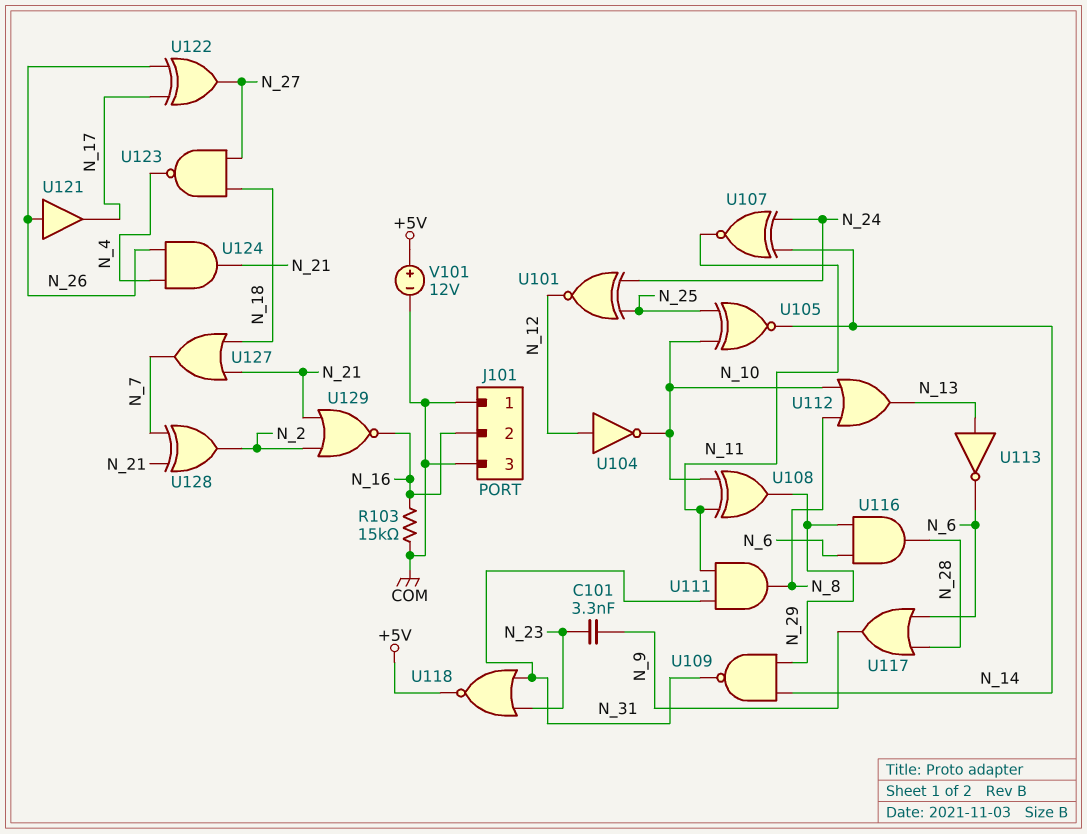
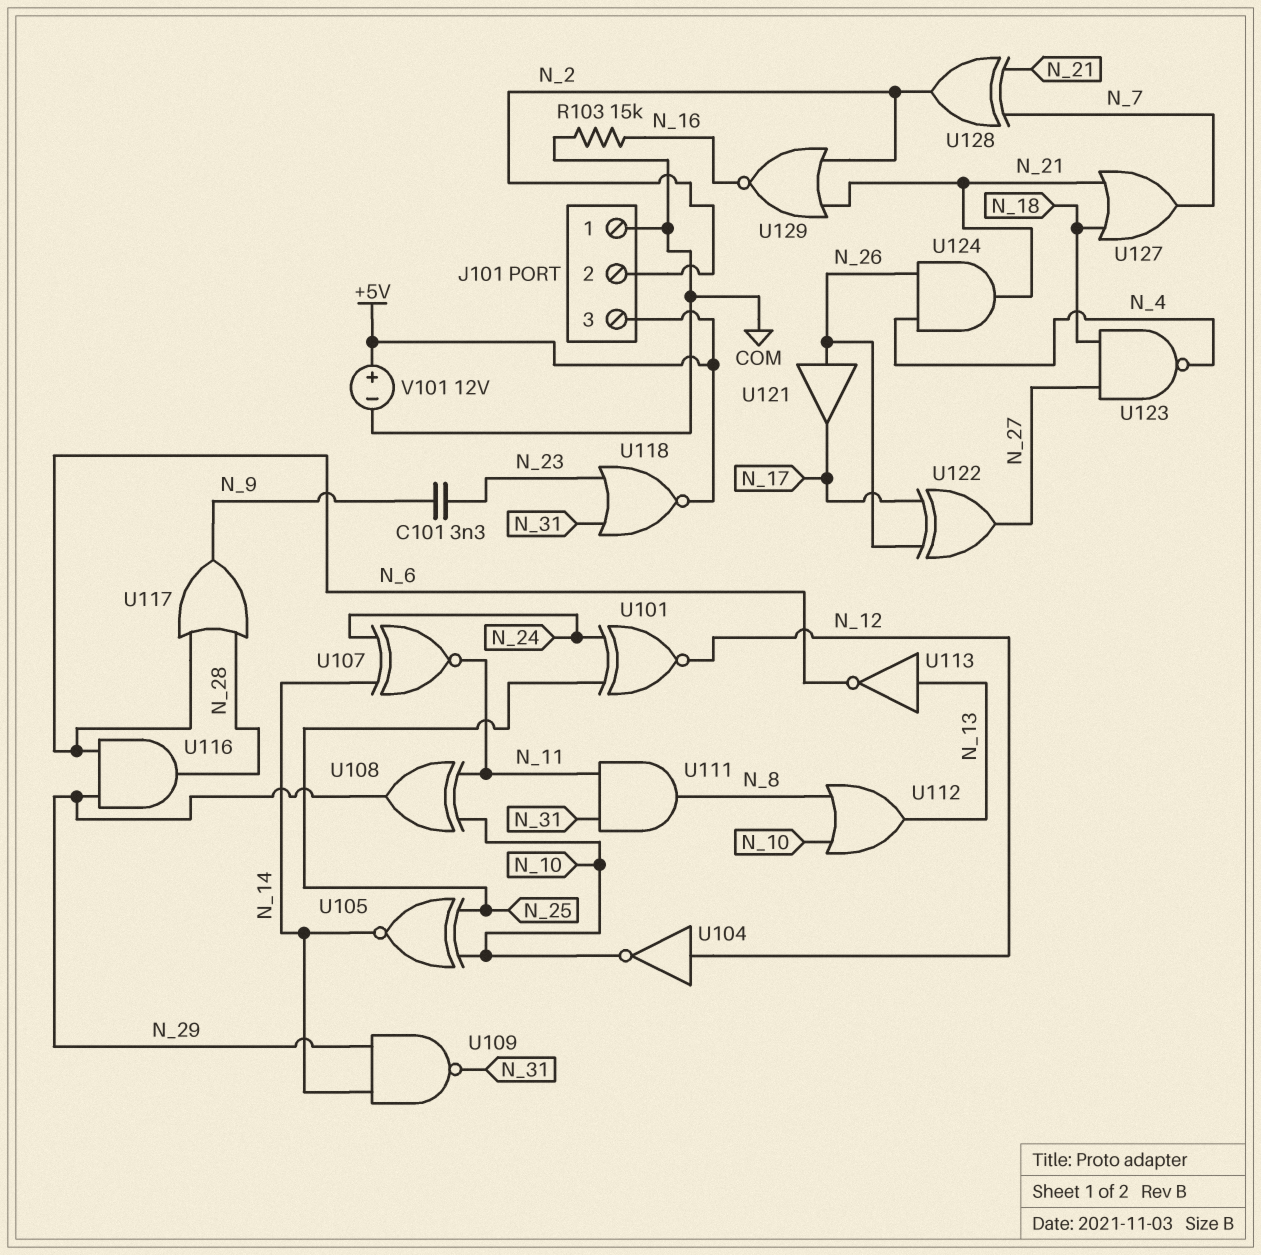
J101 pin 2: N_16 -> N_2
J101 pin 3: COM -> +5V

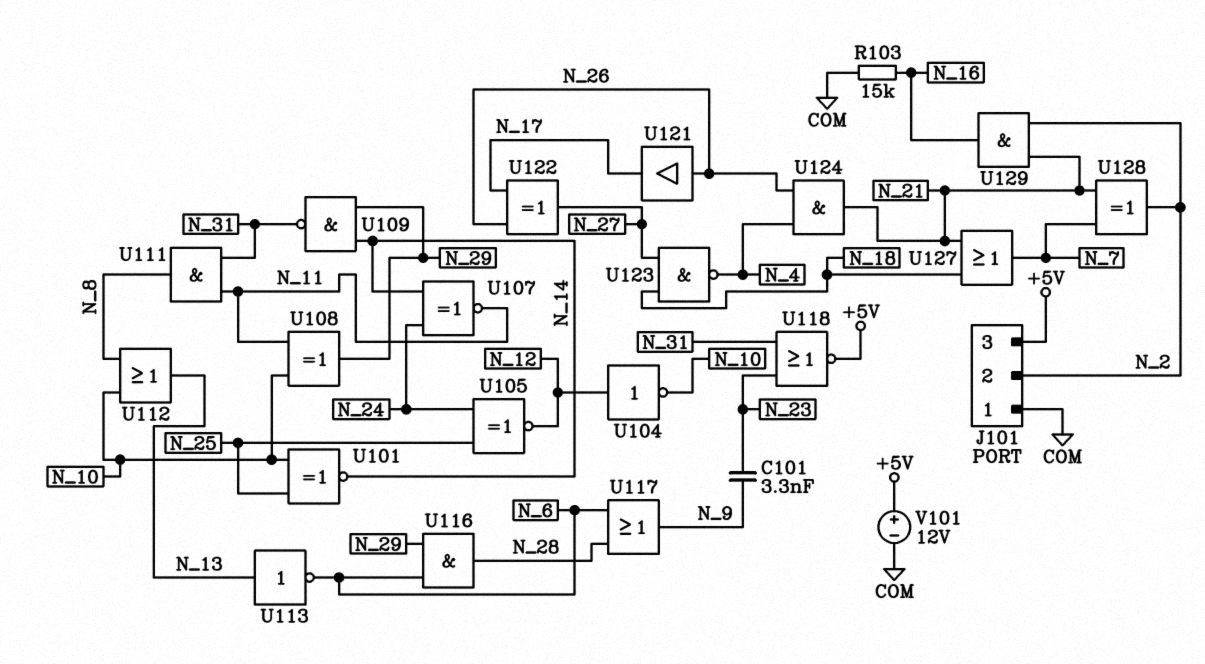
U101: XNOR (in N_24, in N_25, out N_12) -> XNOR (in N_10, in N_25, out N_14)
U105: XNOR (in N_10, in N_25, out N_14) -> XNOR (in N_24, in N_25, out N_12)
U129: NOR (in N_2, in N_21, out N_16) -> AND (in N_2, in N_21, out N_16)

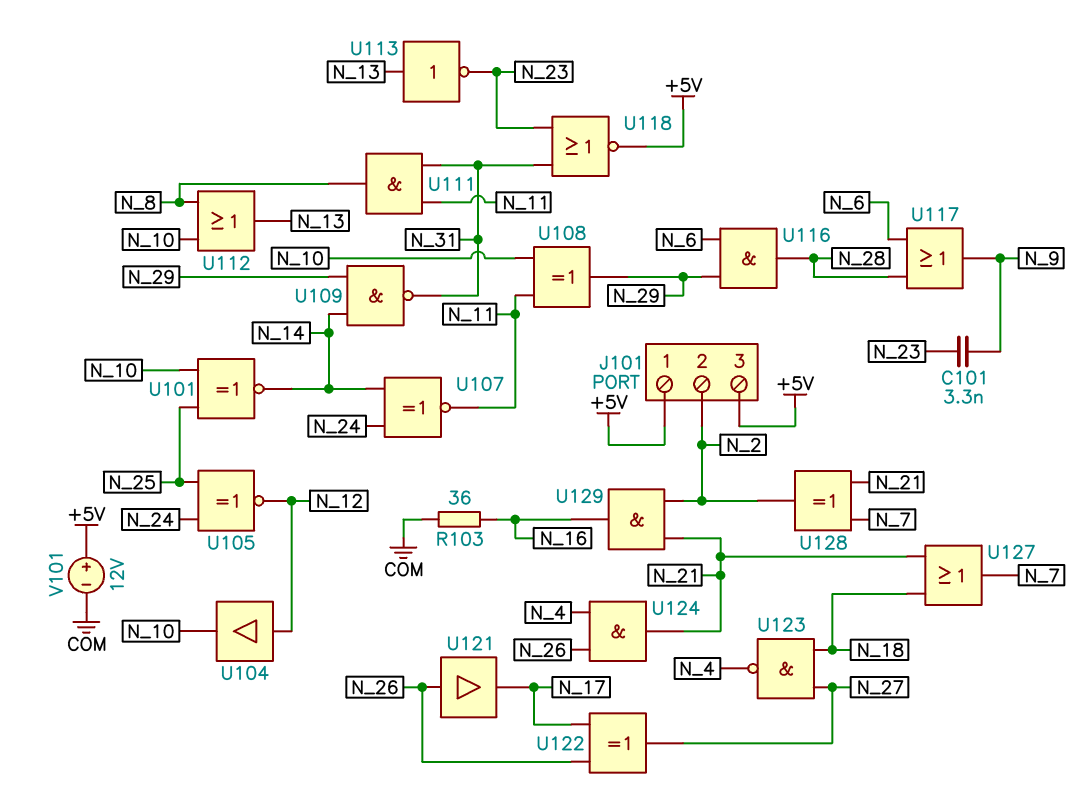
J101 pin 1: COM -> +5V
R103: 15k (COM, N_16) -> 36 (COM, N_16)
U104: NOT (in N_12, out N_10) -> buffer (in N_12, out N_10)
U113: NOT (in N_13, out N_6) -> NOT (in N_13, out N_23)

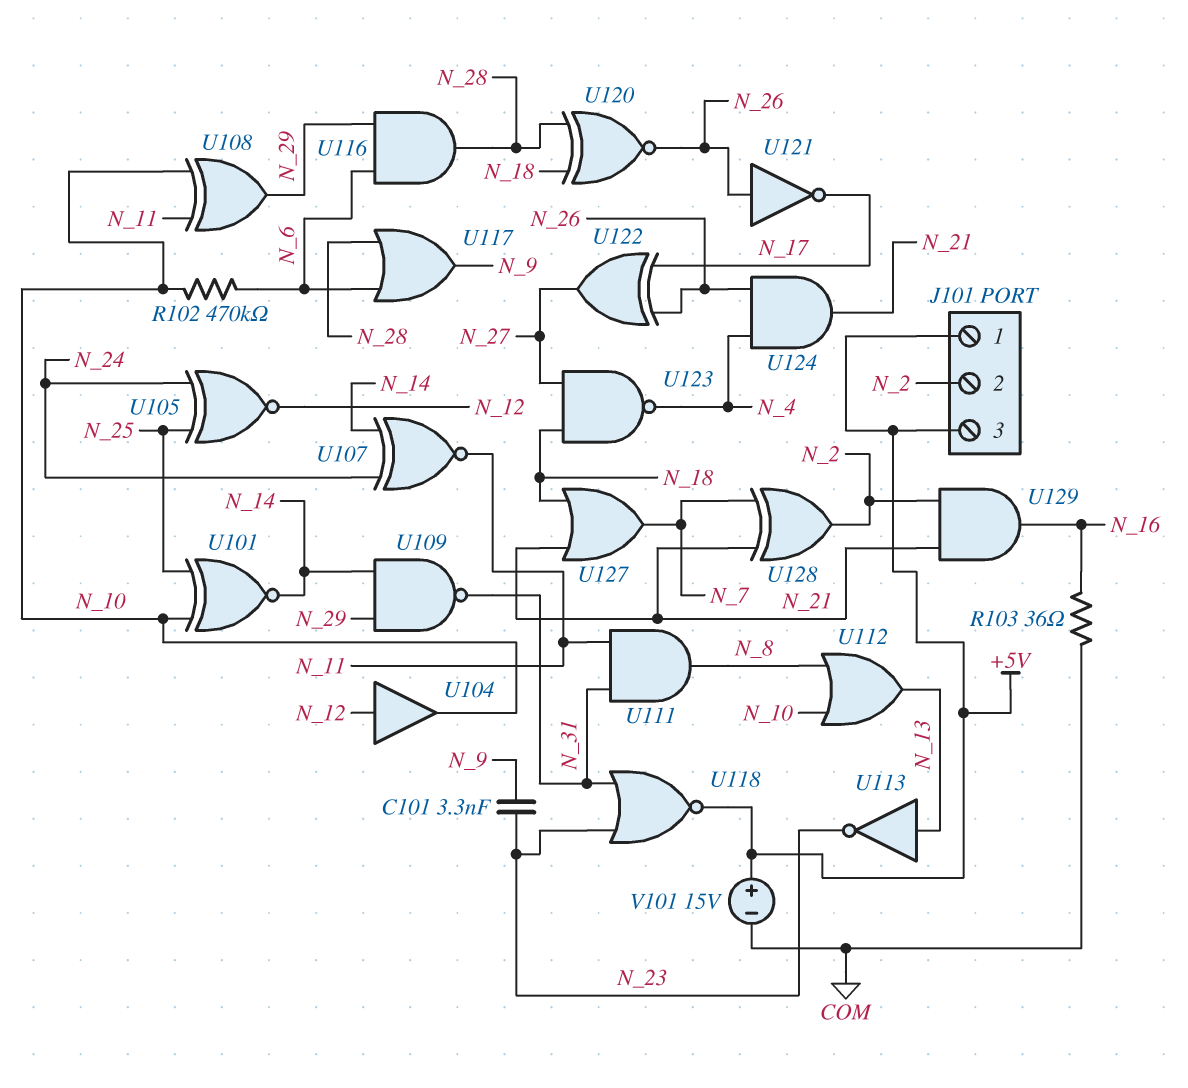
R102: none -> 470k (N_6, N_10)
U120: none -> XNOR (in N_18, in N_28, out N_26)
U121: buffer (in N_26, out N_17) -> NOT (in N_26, out N_17)
V101: 12V (plus +5V, minus COM) -> 15V (plus +5V, minus COM)

